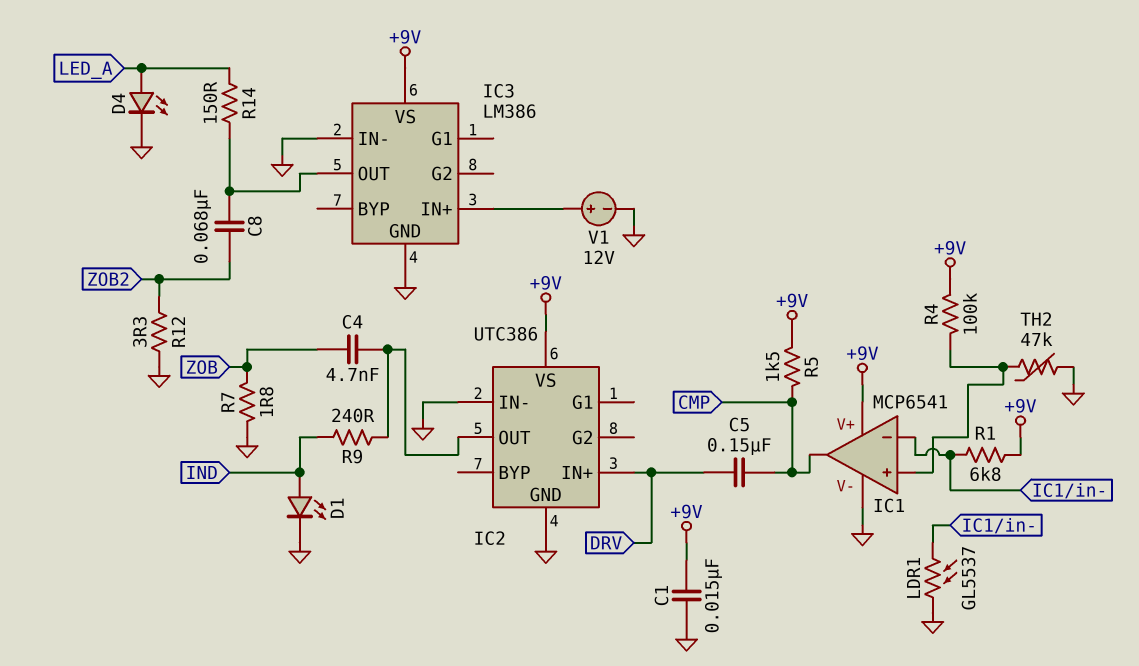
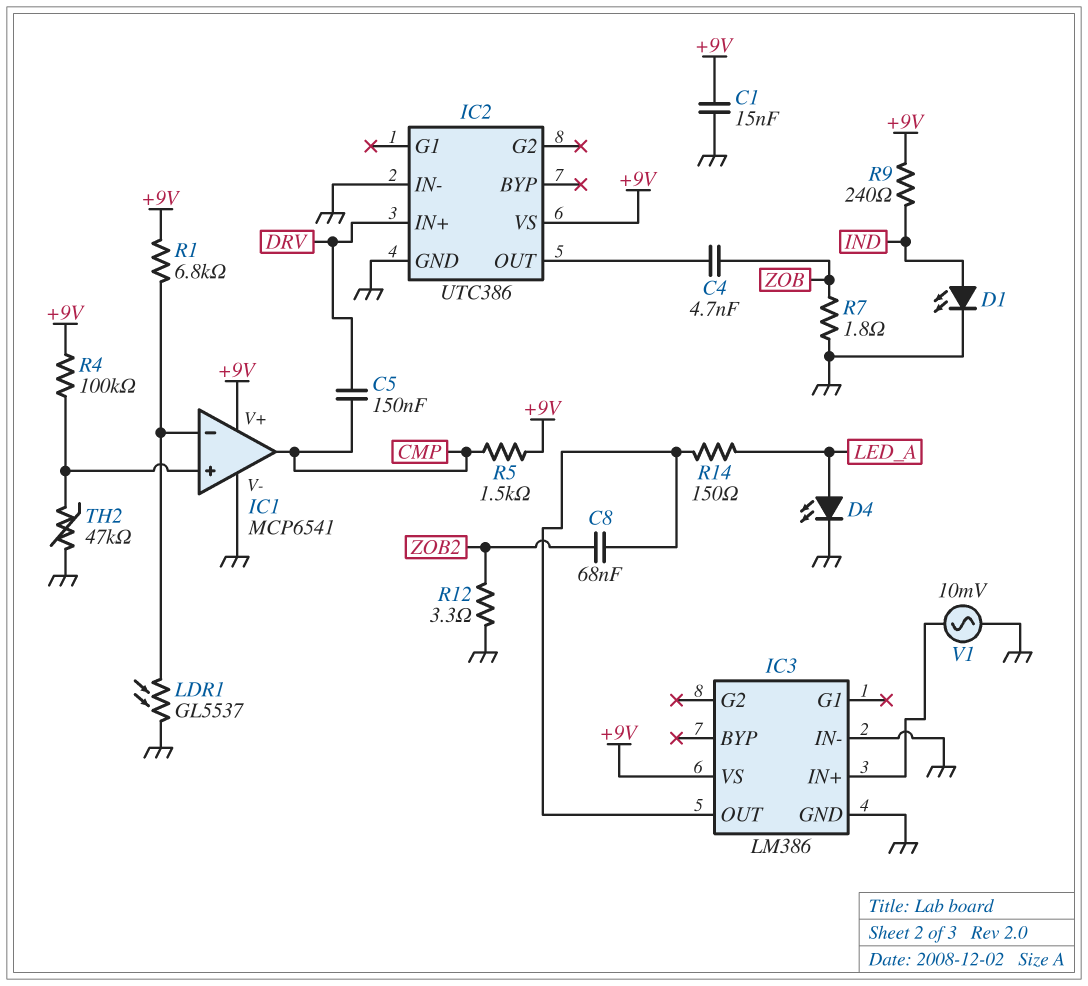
R9: 240 (IC2/OUT, IND) -> 240 (+9V, IND)
V1: 12V (plus IC3/IN+, minus GND) -> AC 10mV (GND, IC3/IN+)

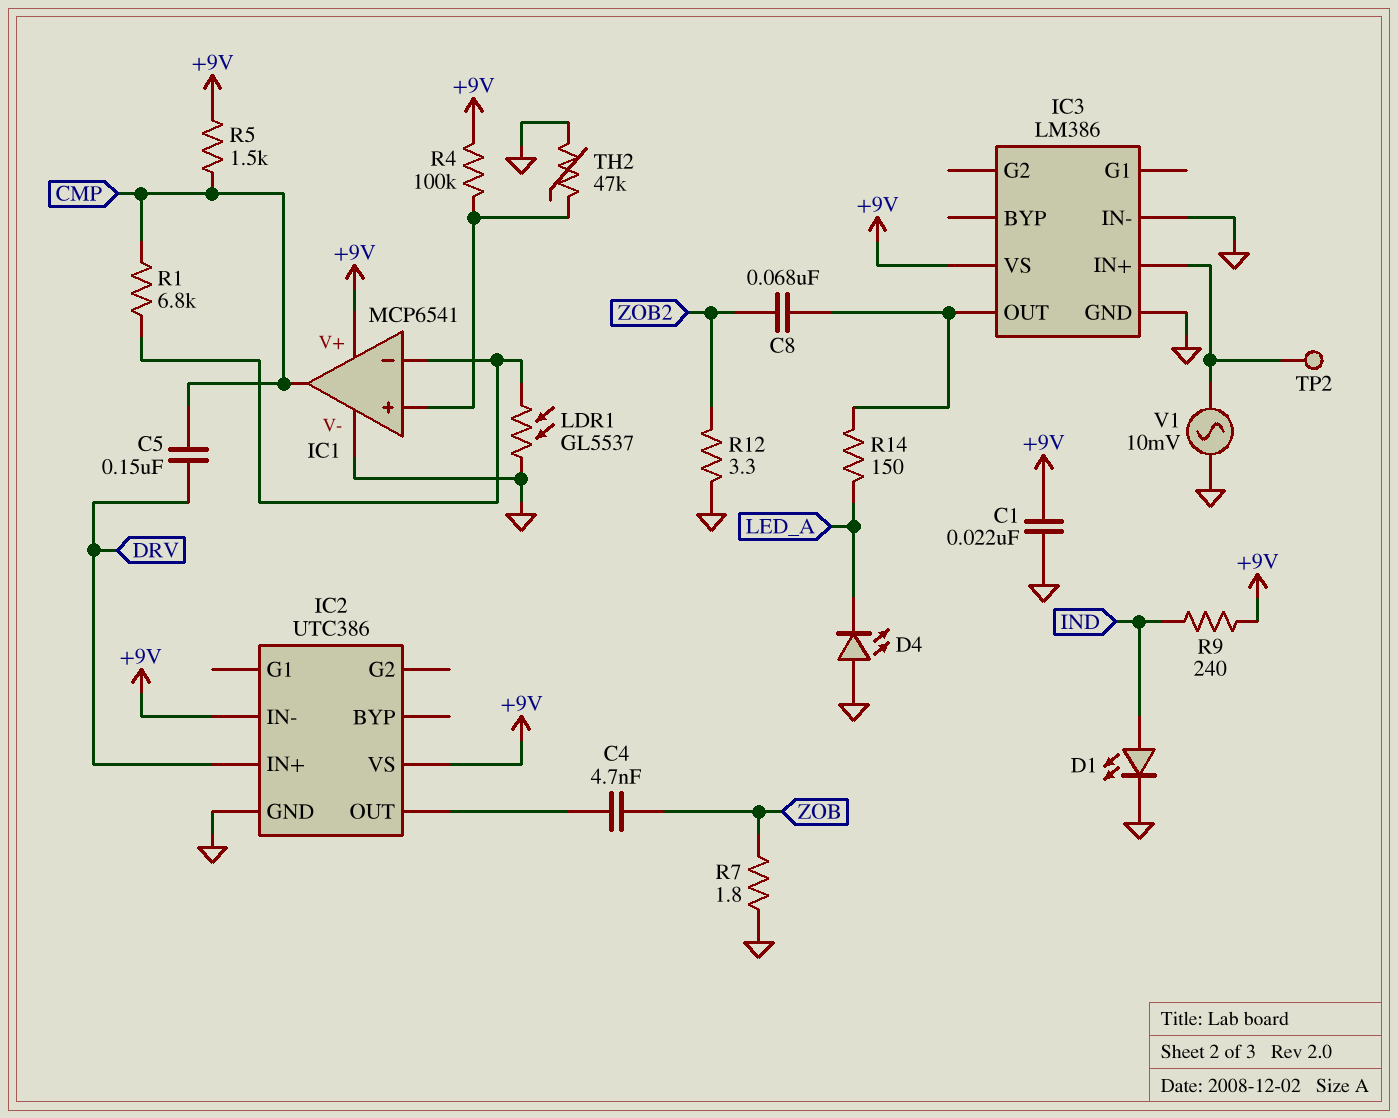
C1: 15nF (+9V, GND) -> 22nF (+9V, GND)
D4: LED (A LED_A, K GND) -> LED (A GND, K LED_A)
IC2 pin IN-: GND -> +9V
R1: 6.8k (+9V, IC1/in-) -> 6.8k (CMP, IC1/in-)
TP2: none -> test point (IC3/IN+)

